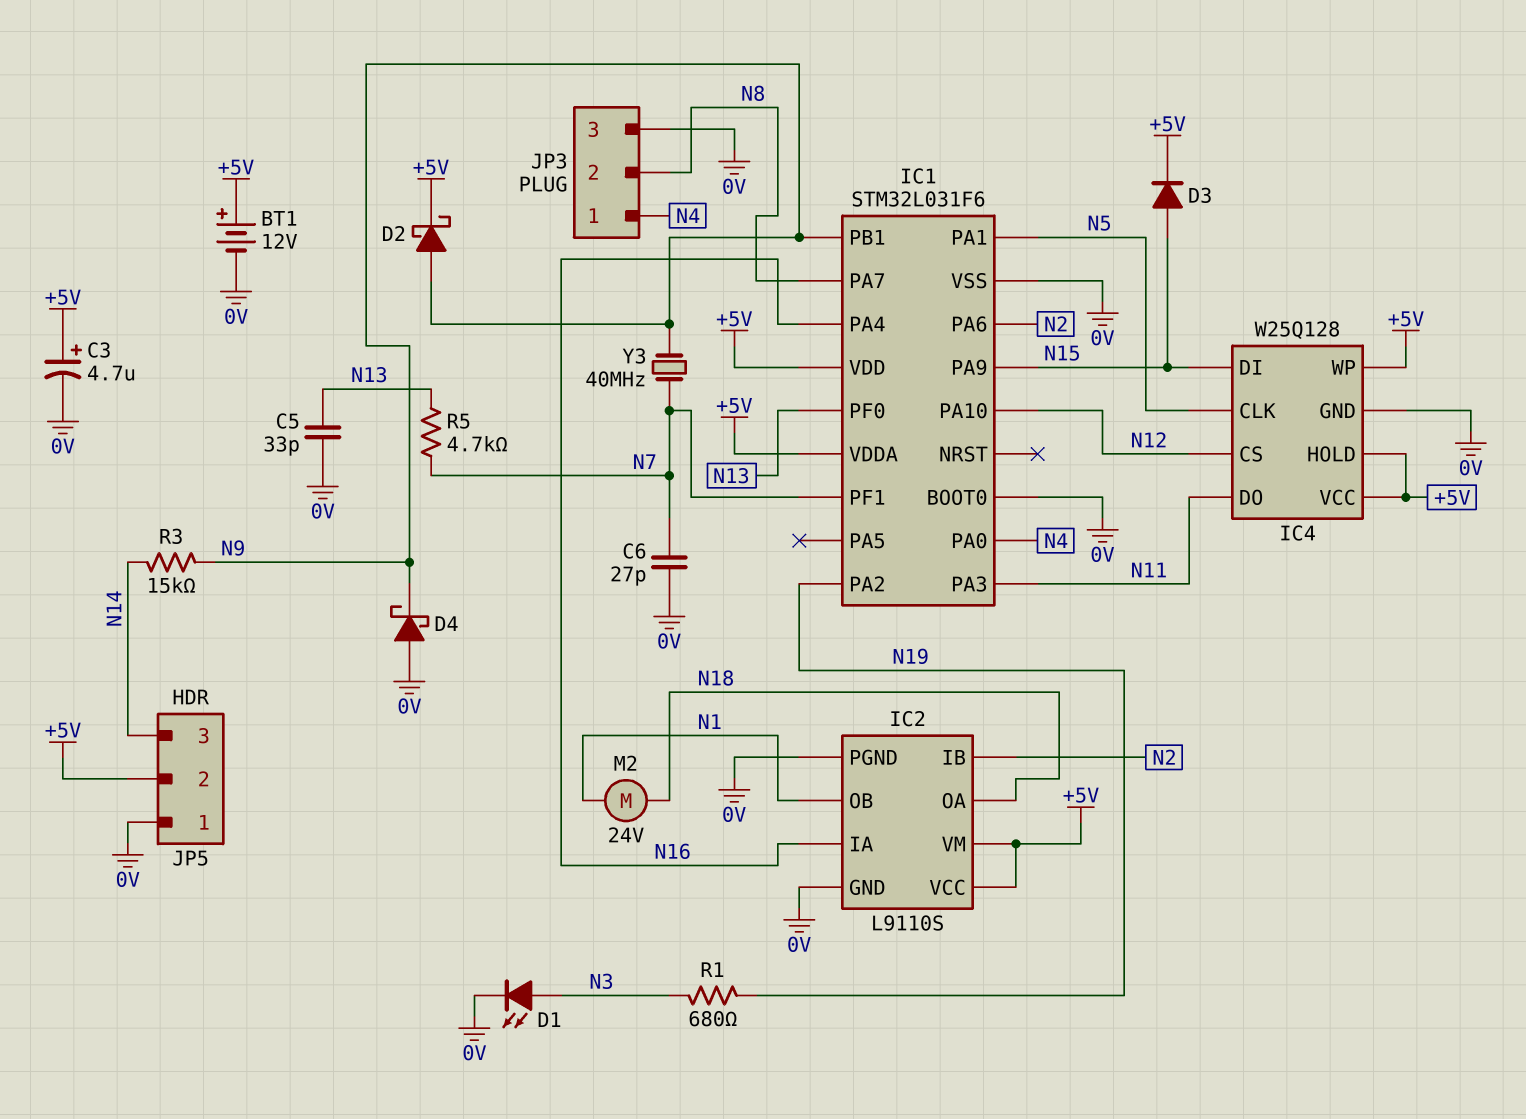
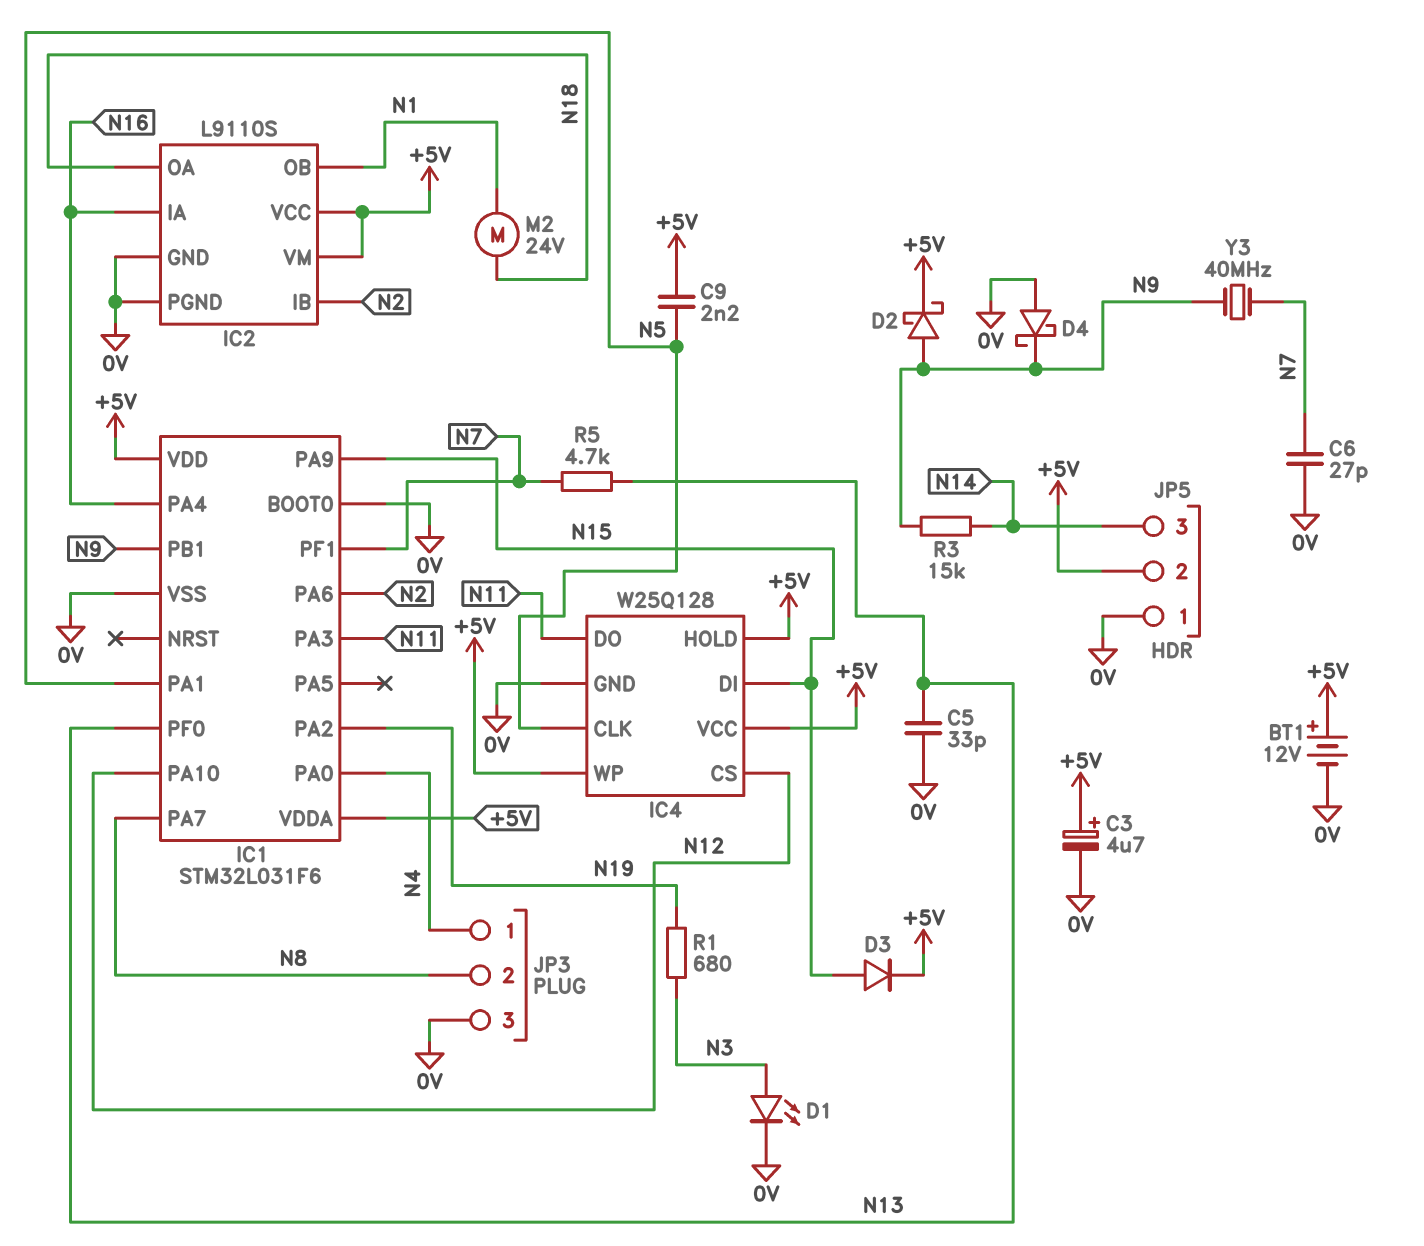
C9: none -> 2.2nF (+5V, N5)

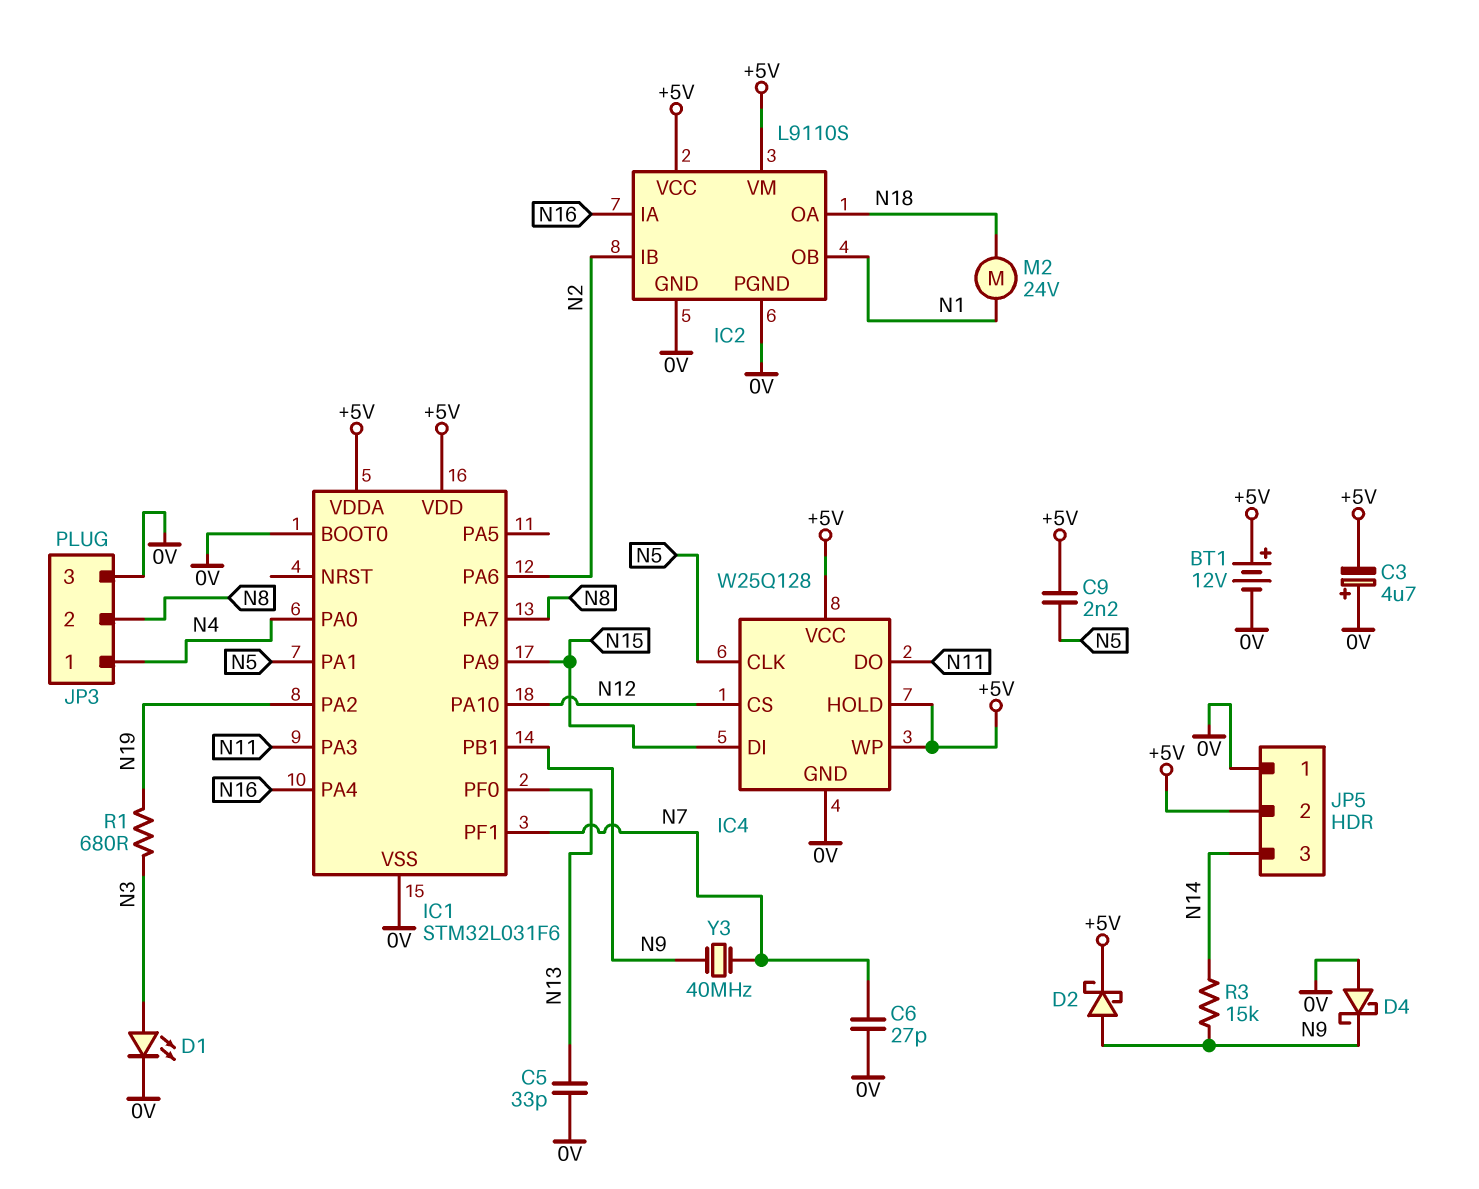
C3: 4.7uF (plus +5V, minus 0V) -> 4.7uF (plus 0V, minus +5V)
D3: diode (A N15, K +5V) -> none
R5: 4.7k (N7, N13) -> none

